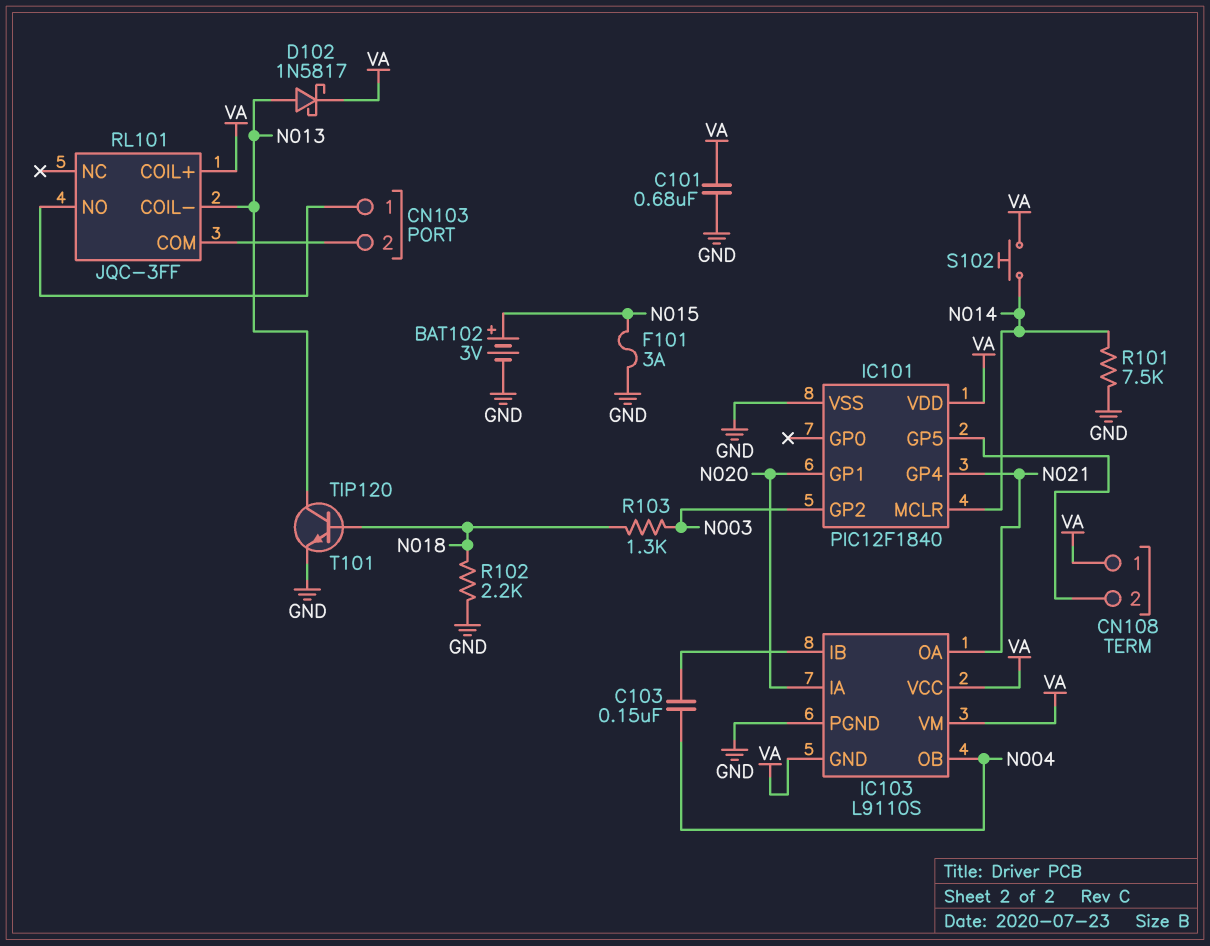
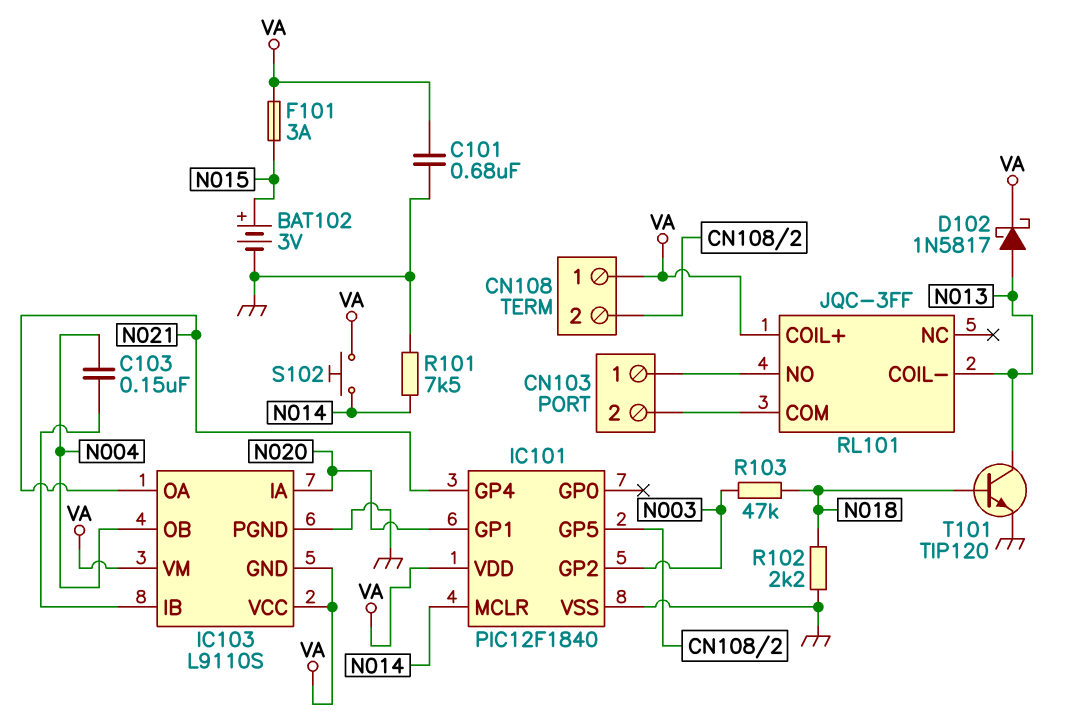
F101: 3A (GND, N015) -> 3A (N015, VA)
R103: 1.3k (N003, N018) -> 47k (N003, N018)

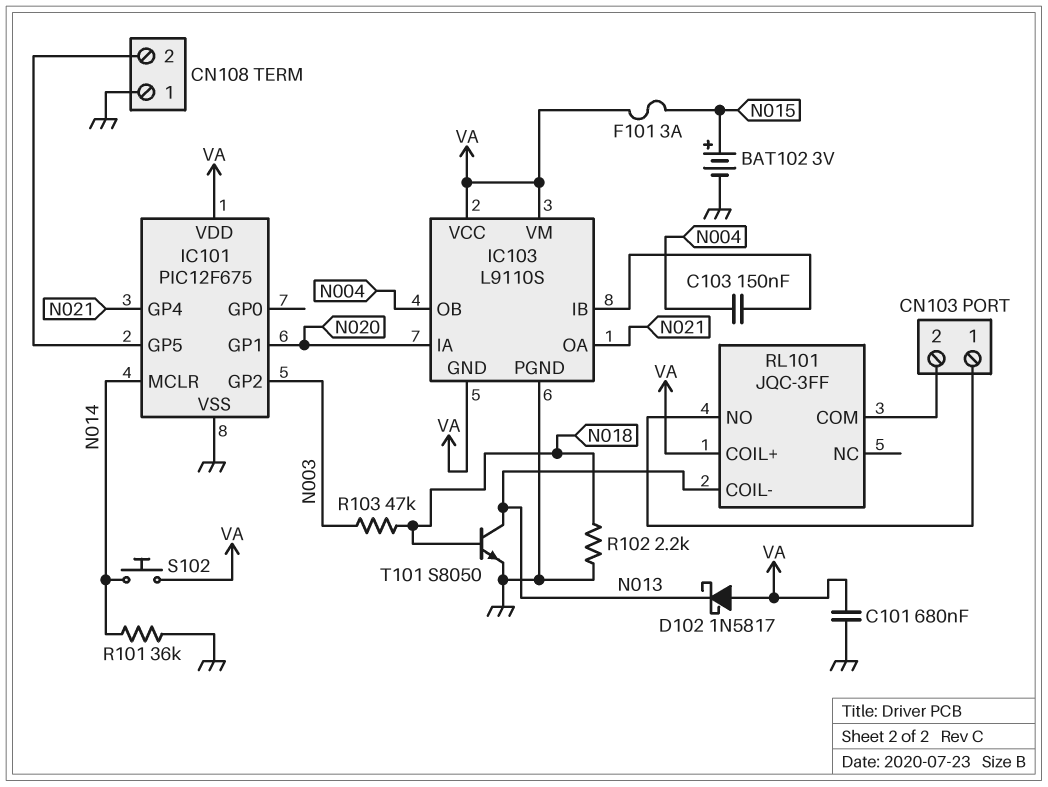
CN108 pin 1: VA -> GND
D102: schottky 1N5817 (A N013, K VA) -> schottky 1N5817 (A VA, K N013)
IC101: PIC12F1840 -> PIC12F675
R101: 7.5k (GND, N014) -> 36k (GND, N014)
T101: NPN TIP120 (B N018, C N013, E GND) -> NPN S8050 (B N018, C N013, E GND)

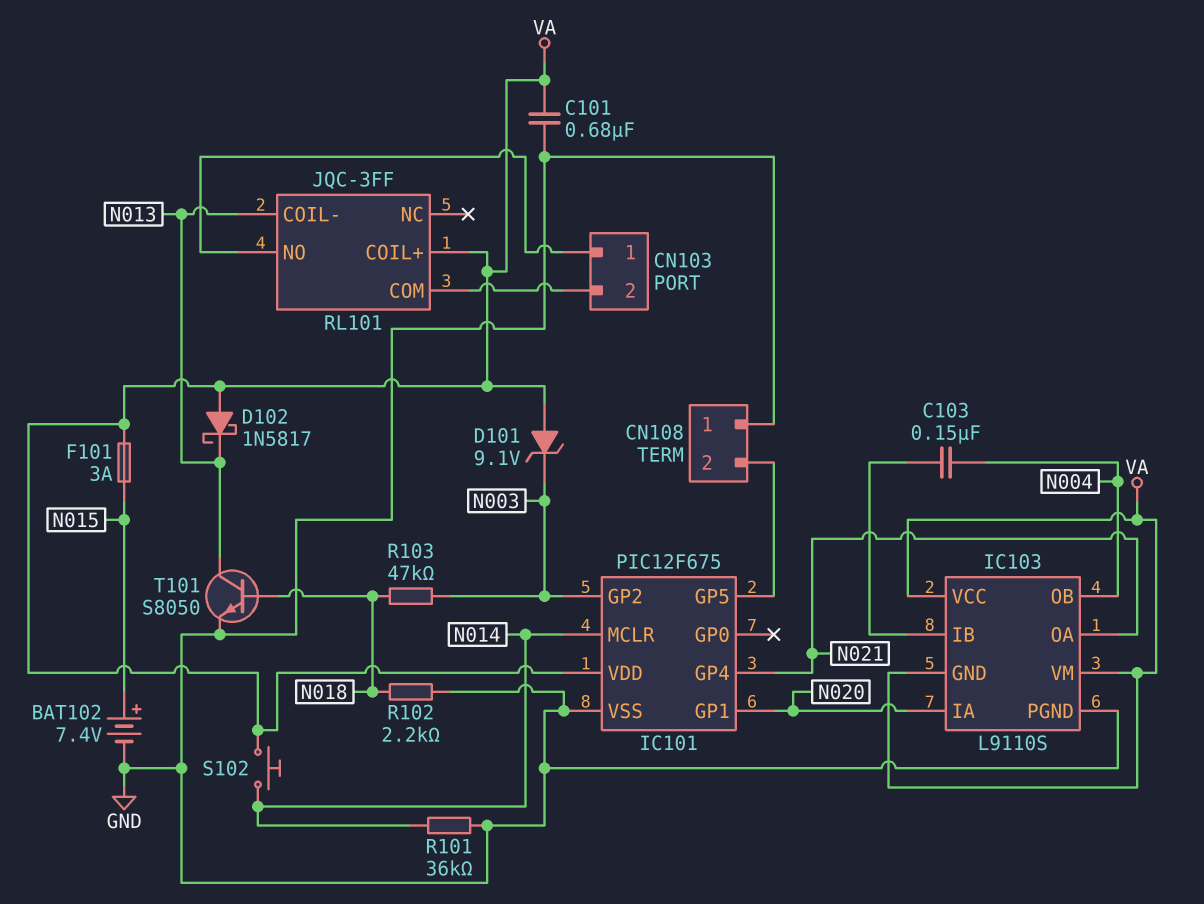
BAT102: 3V (plus N015, minus GND) -> 7.4V (plus N015, minus GND)
D101: none -> zener 9.1V (A VA, K N003)

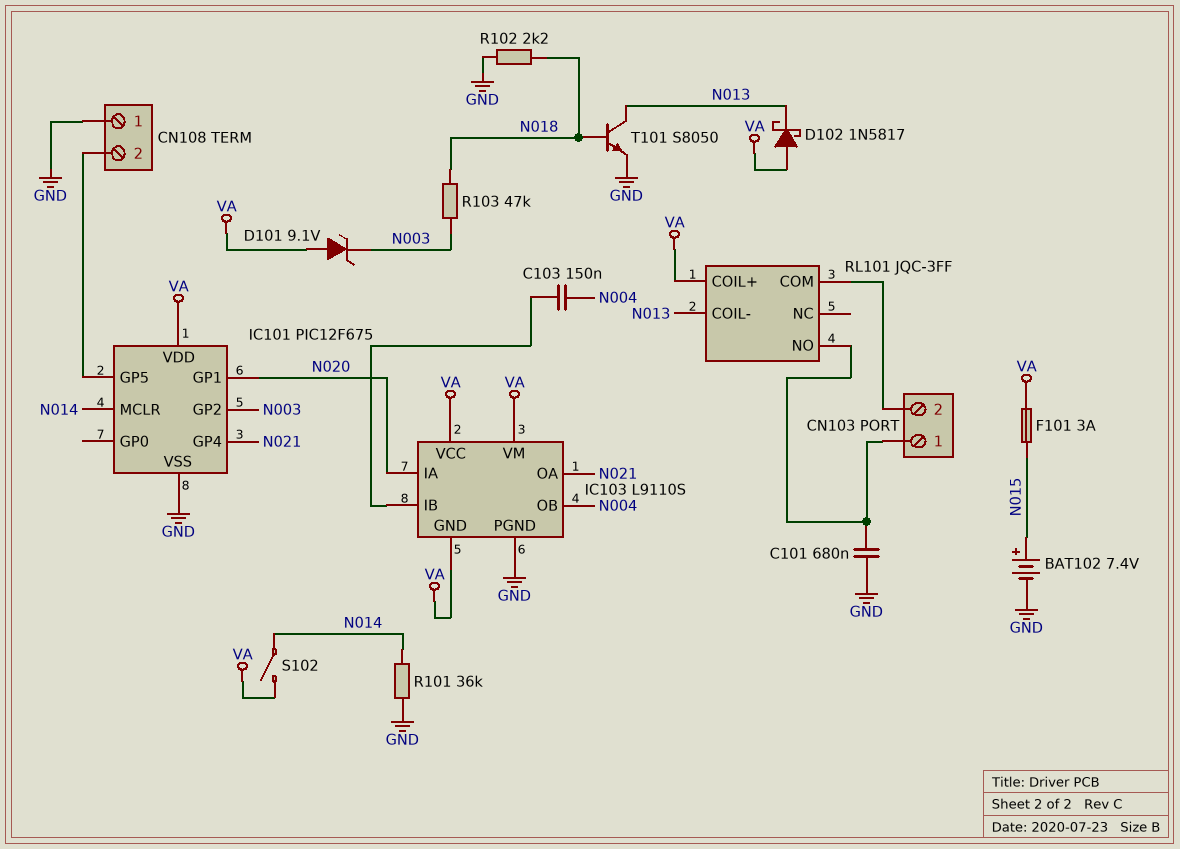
C101: 680nF (GND, VA) -> 680nF (CN103/1, GND)
S102: button (N014, VA) -> switch (N014, VA)

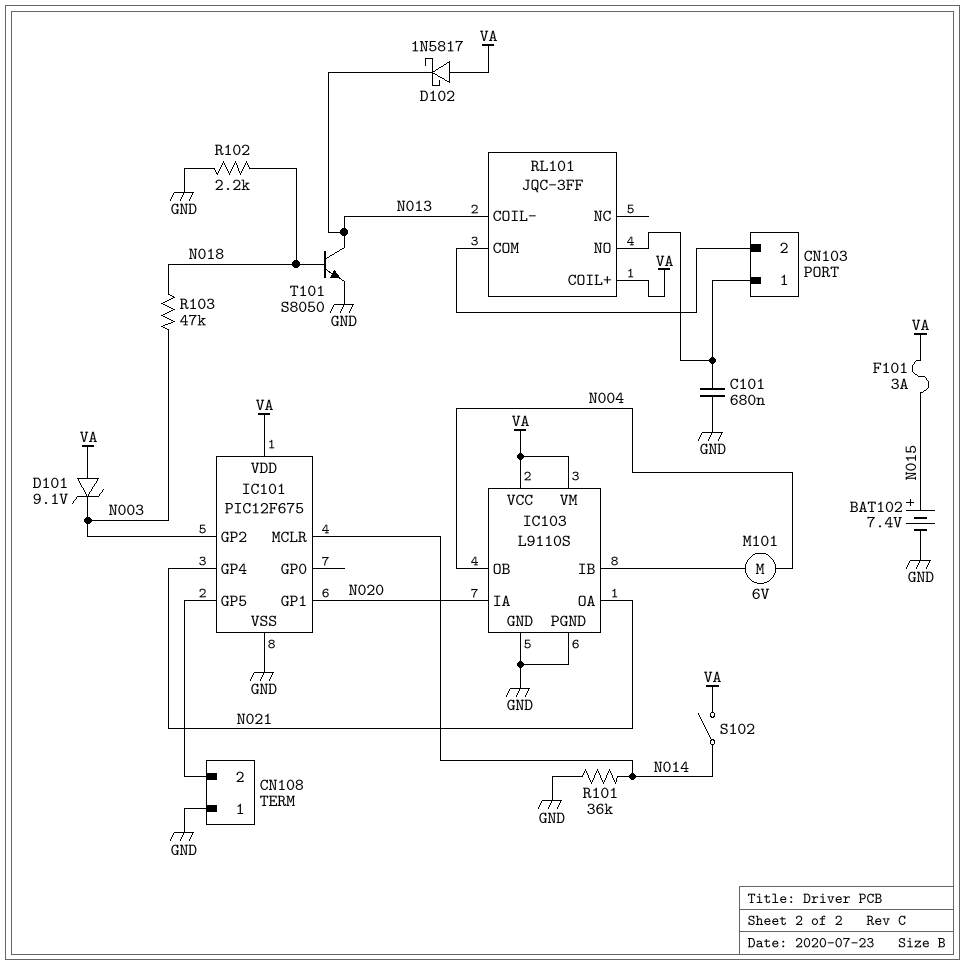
C103: 150nF (IC103/IB, N004) -> none
IC103 pin GND: VA -> GND
M101: none -> motor 6V (IC103/IB, N004)

